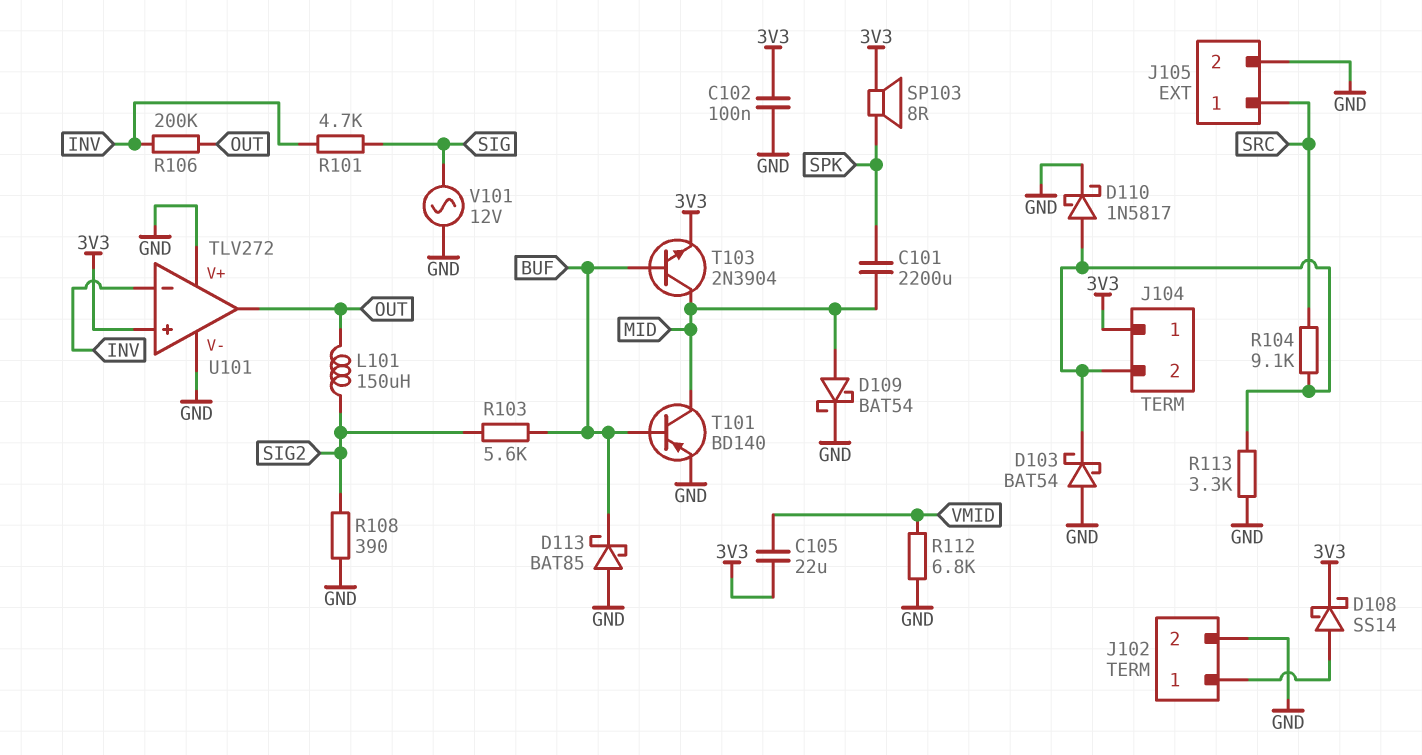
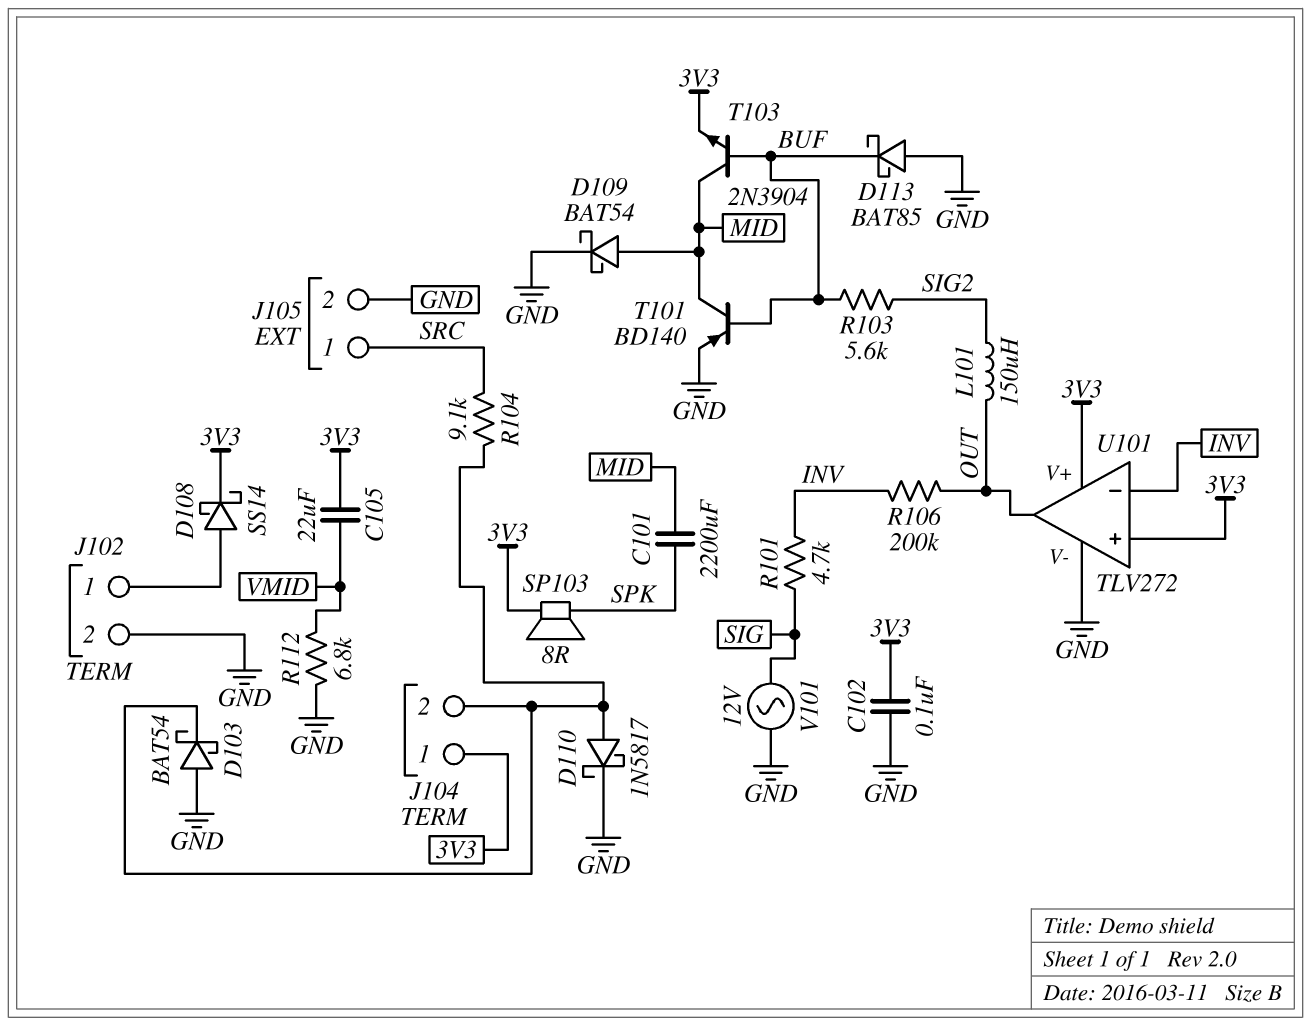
R108: 390 (GND, SIG2) -> none
R113: 3.3k (GND, J104/2) -> none
U101 pin V+: GND -> 3V3

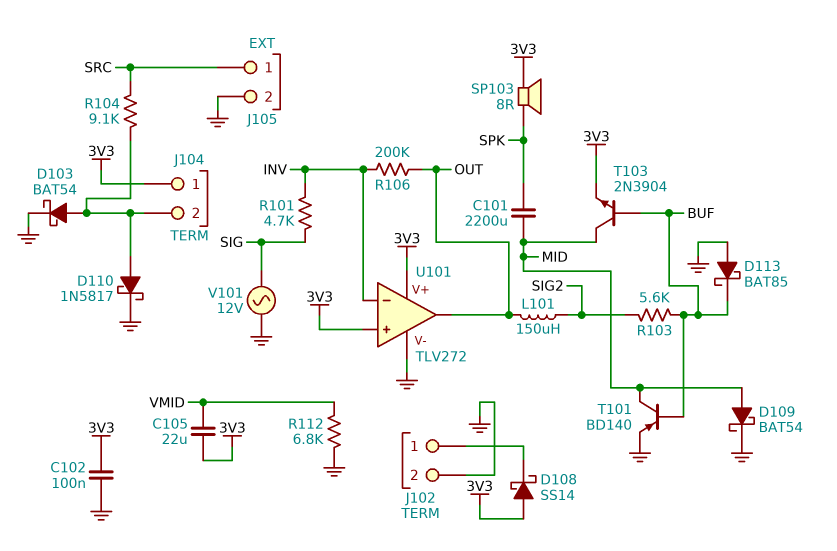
D103: schottky BAT54 (A GND, K J104/2) -> schottky BAT54 (A J104/2, K GND)
D108: schottky SS14 (A J102/1, K 3V3) -> schottky SS14 (A 3V3, K J102/1)

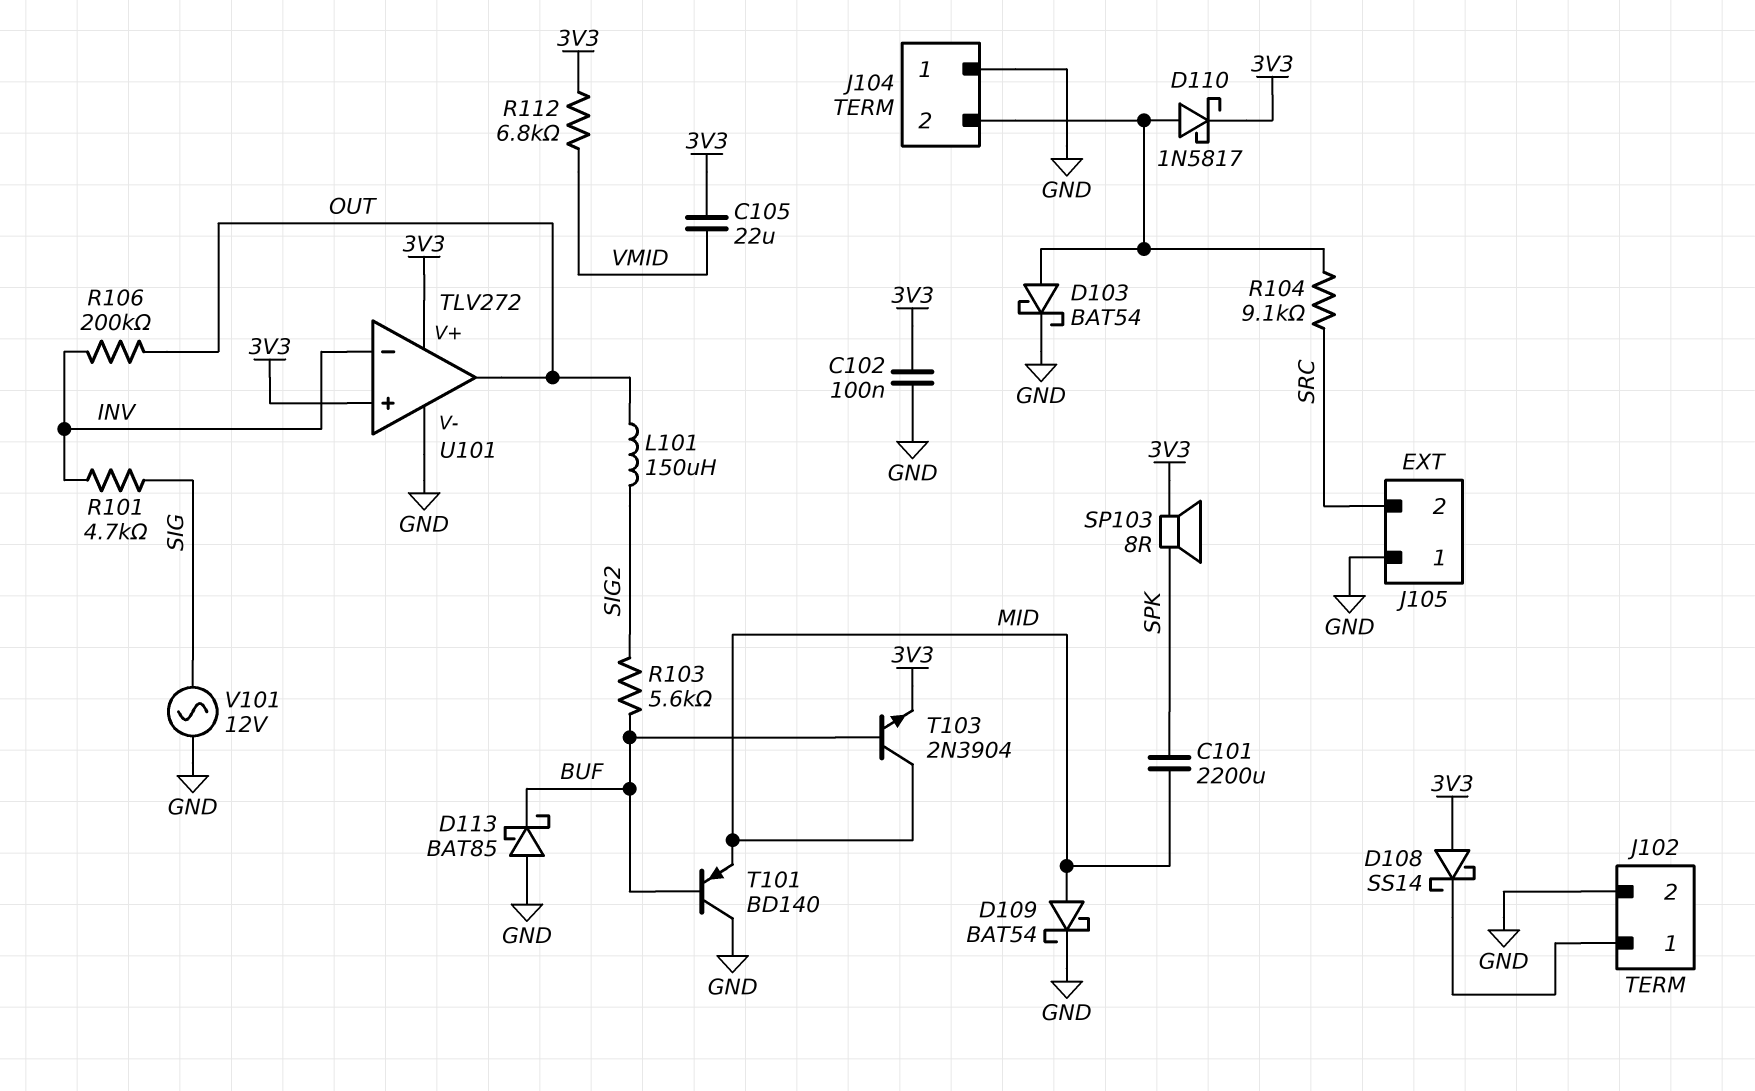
D110: schottky 1N5817 (A J104/2, K GND) -> schottky 1N5817 (A J104/2, K 3V3)
J104 pin 1: 3V3 -> GND
J105 pin 1: SRC -> GND
J105 pin 2: GND -> SRC
R112: 6.8k (GND, VMID) -> 6.8k (3V3, VMID)
T101: PNP BD140 (B BUF, C MID, E GND) -> PNP BD140 (B BUF, C GND, E MID)

